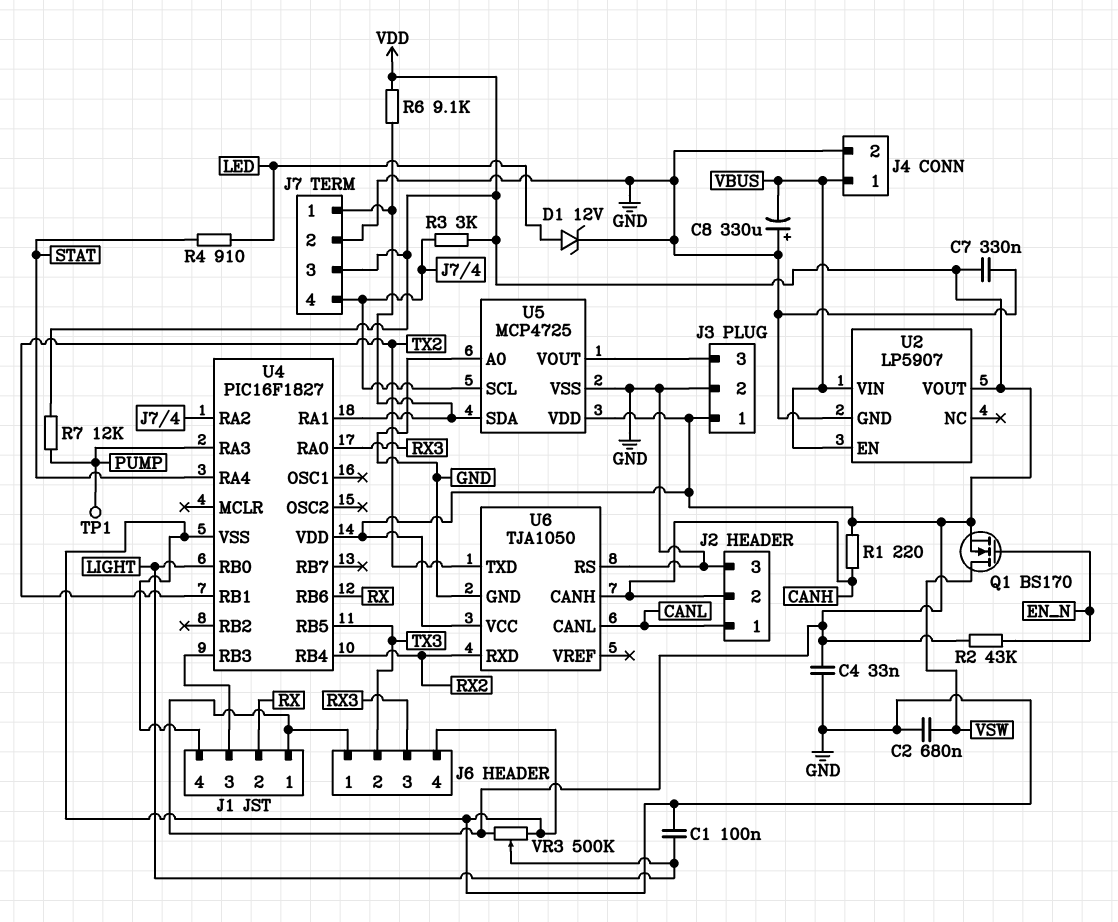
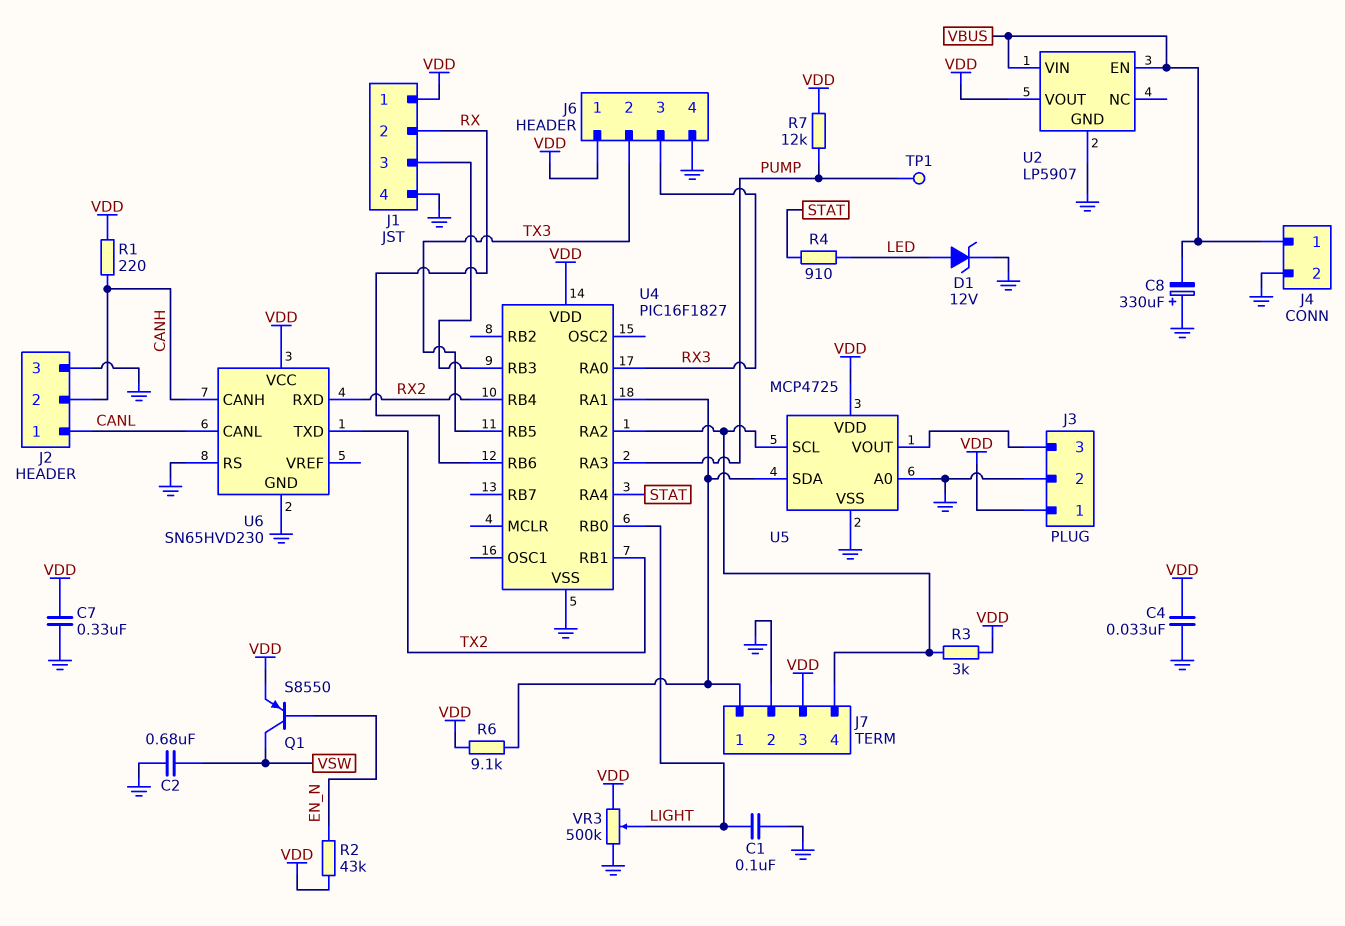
Q1: NMOS BS170 (G EN_N, D VSW, S VDD) -> PNP S8550 (B EN_N, C VSW, E VDD)
U6: TJA1050 -> SN65HVD230

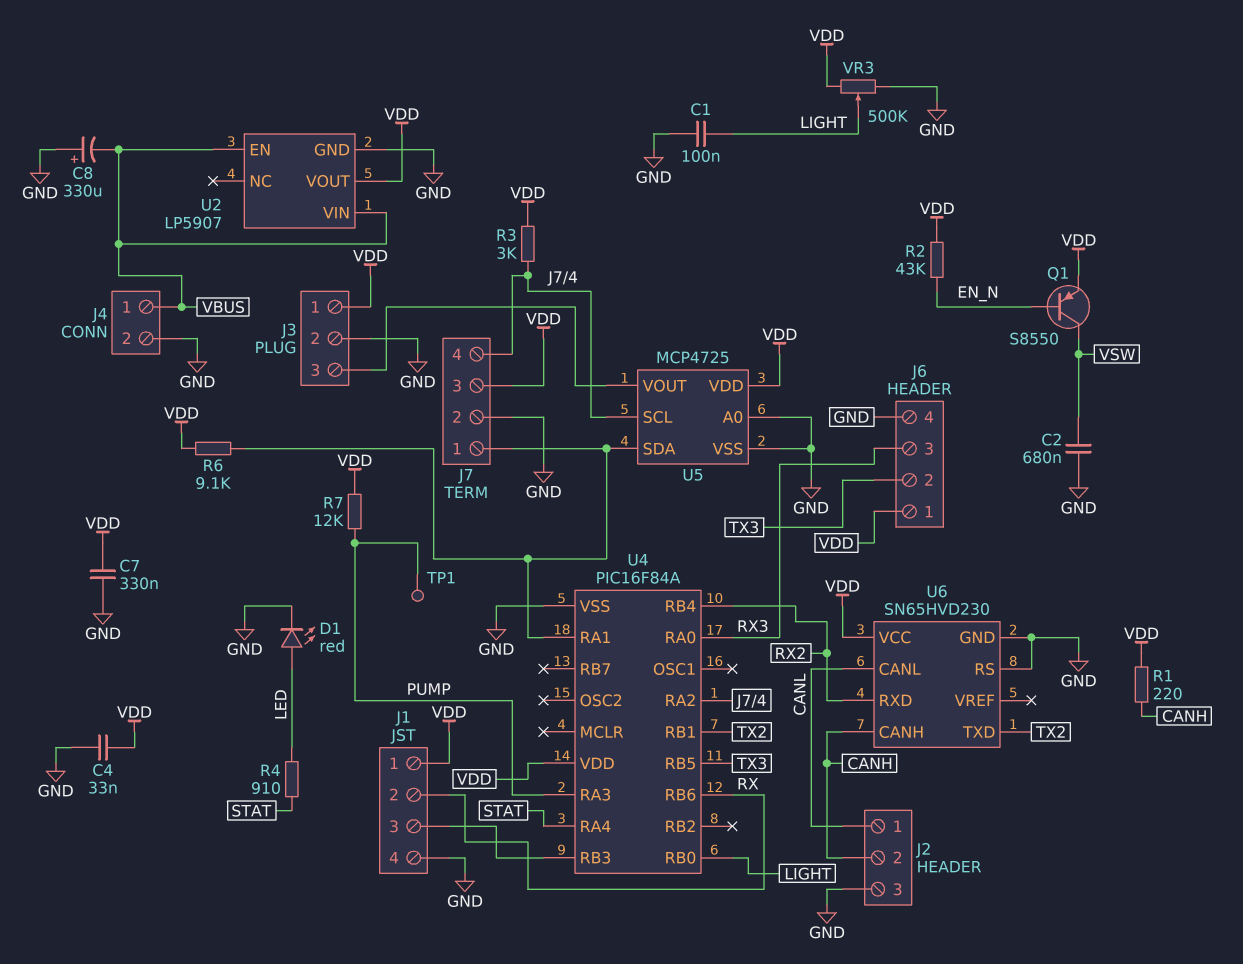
D1: zener 12V (A LED, K GND) -> LED red (A LED, K GND)
U4: PIC16F1827 -> PIC16F84A

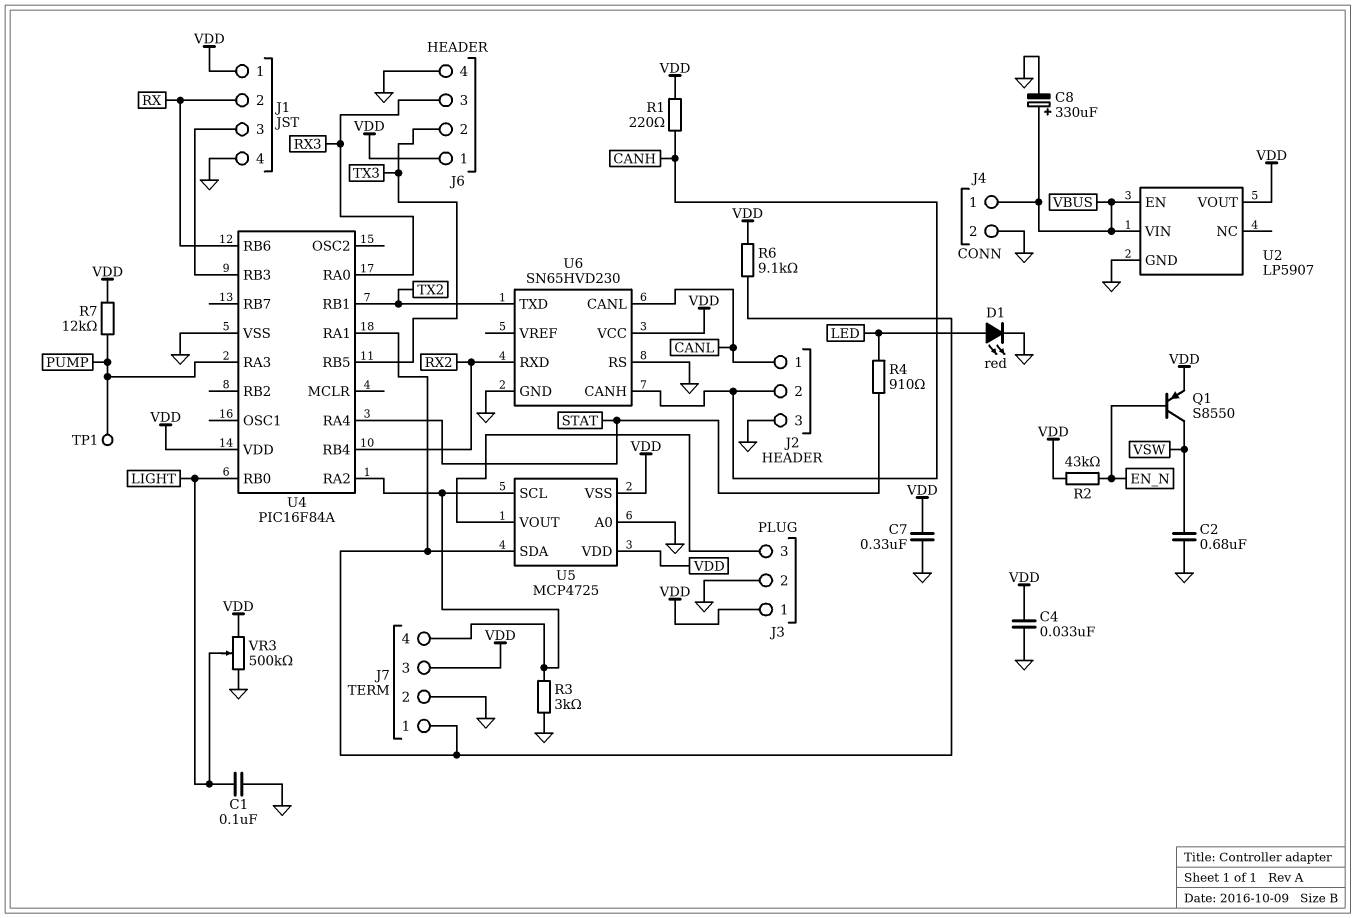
C8: 330uF (plus GND, minus VBUS) -> 330uF (plus VBUS, minus GND)
R3: 3k (J7/4, VDD) -> 3k (GND, J7/4)
U5 pin VSS: GND -> VDD

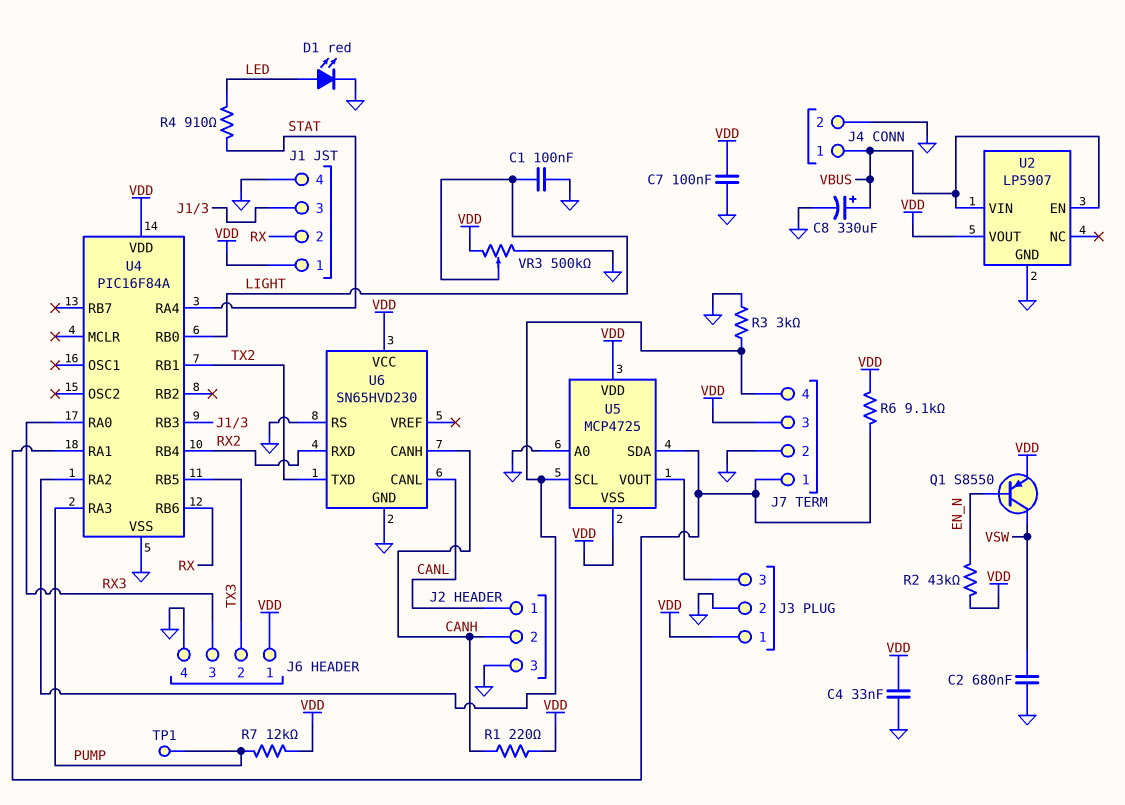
C7: 330nF (GND, VDD) -> 100nF (GND, VDD)

